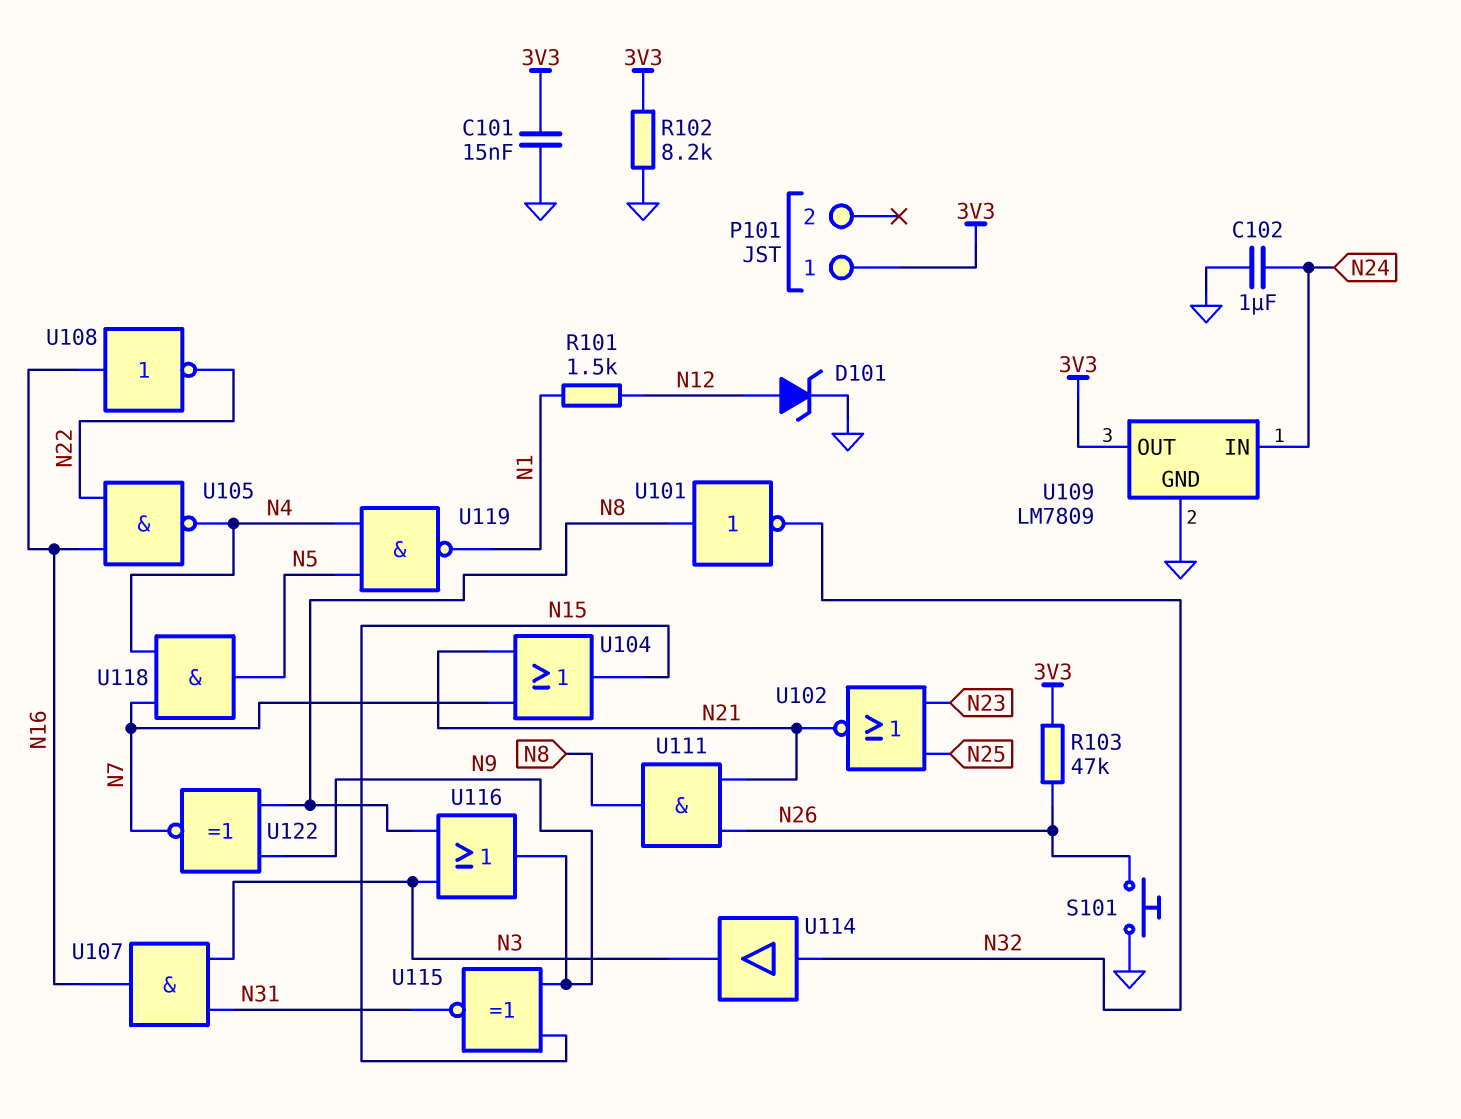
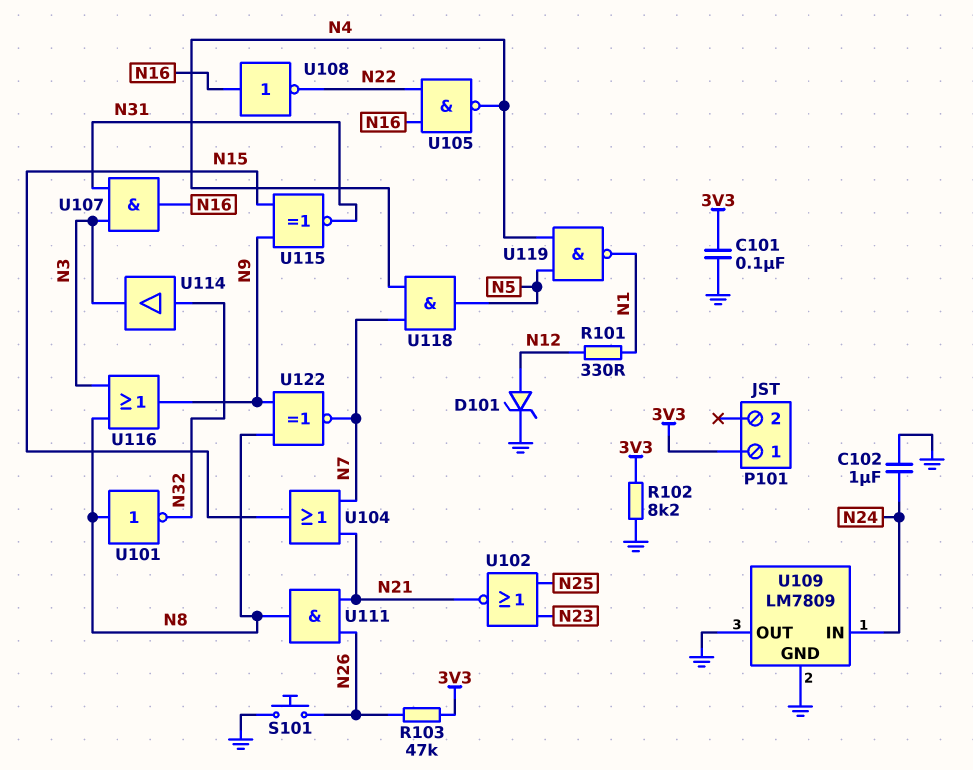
C101: 15nF (3V3, GND) -> 100nF (3V3, GND)
R101: 1.5k (N1, N12) -> 330 (N1, N12)
U109 pin OUT: 3V3 -> GND

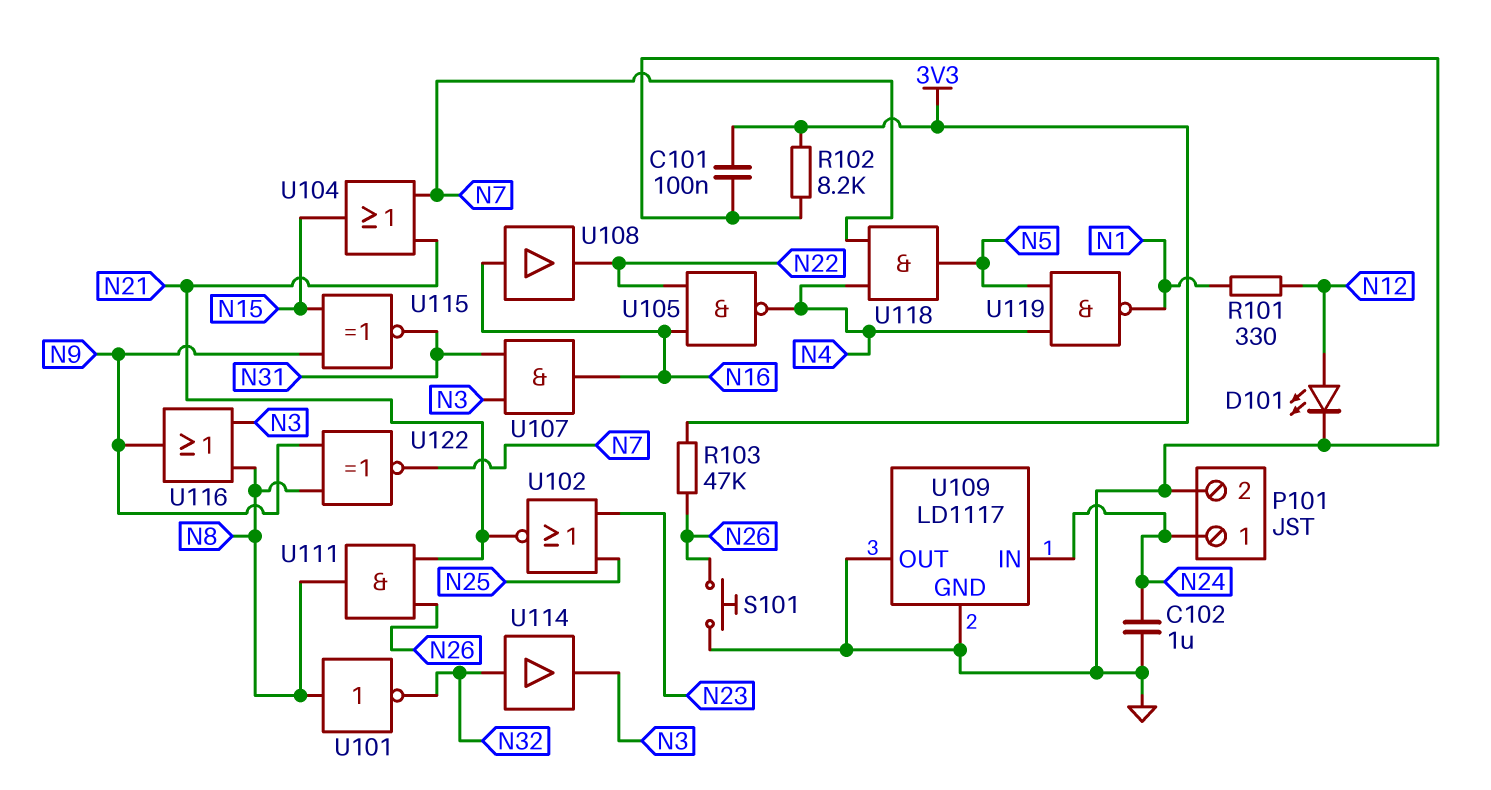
D101: zener (A N12, K GND) -> LED (A N12, K GND)
P101 pin 1: 3V3 -> N24
P101 pin 2: none -> GND
U108: NOT (in N16, out N22) -> buffer (in N16, out N22)
U109: LM7809 -> LD1117

